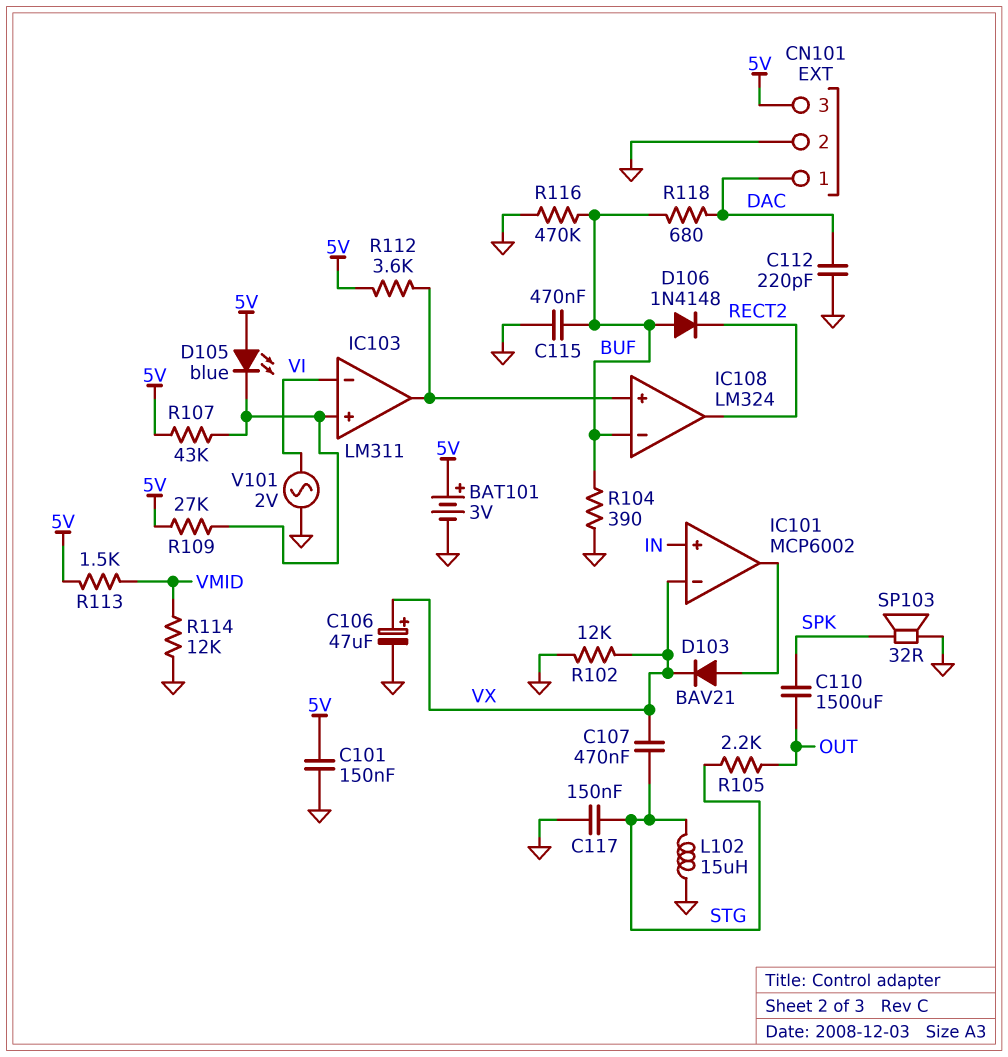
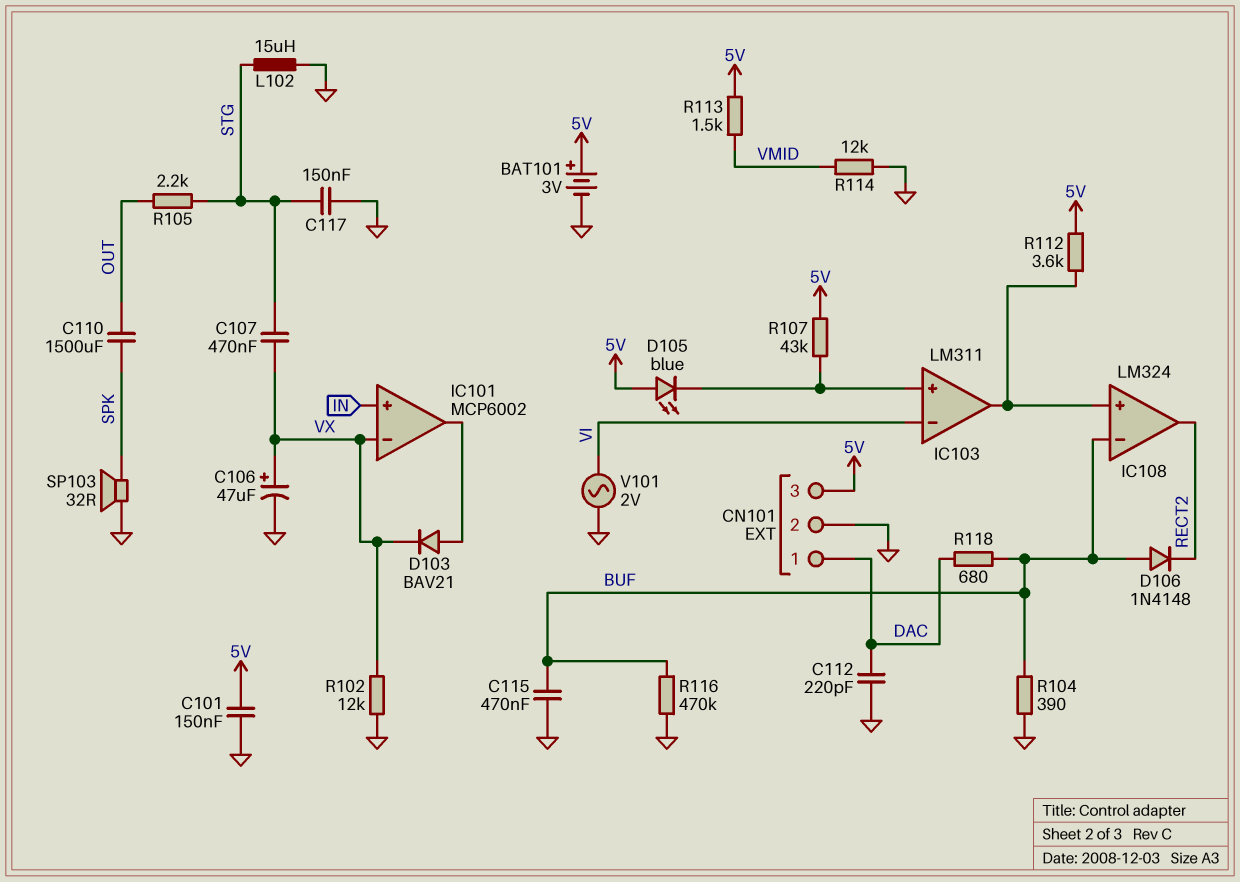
R109: 27k (5V, IC103/in+) -> none

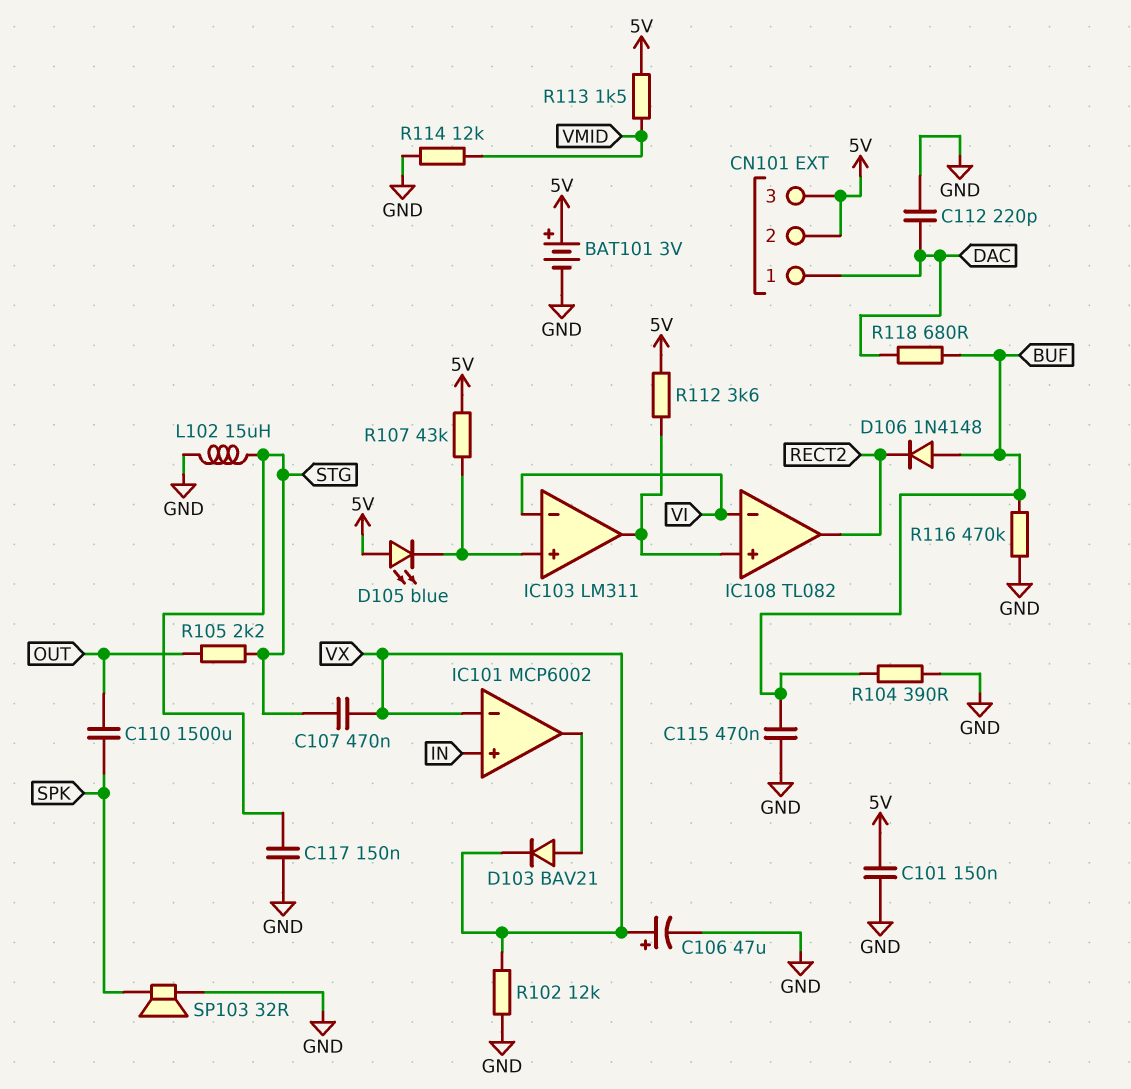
CN101 pin 2: GND -> 5V
IC108: LM324 -> TL082
IC108 pin in-: BUF -> VI
V101: AC 2V (GND, VI) -> none

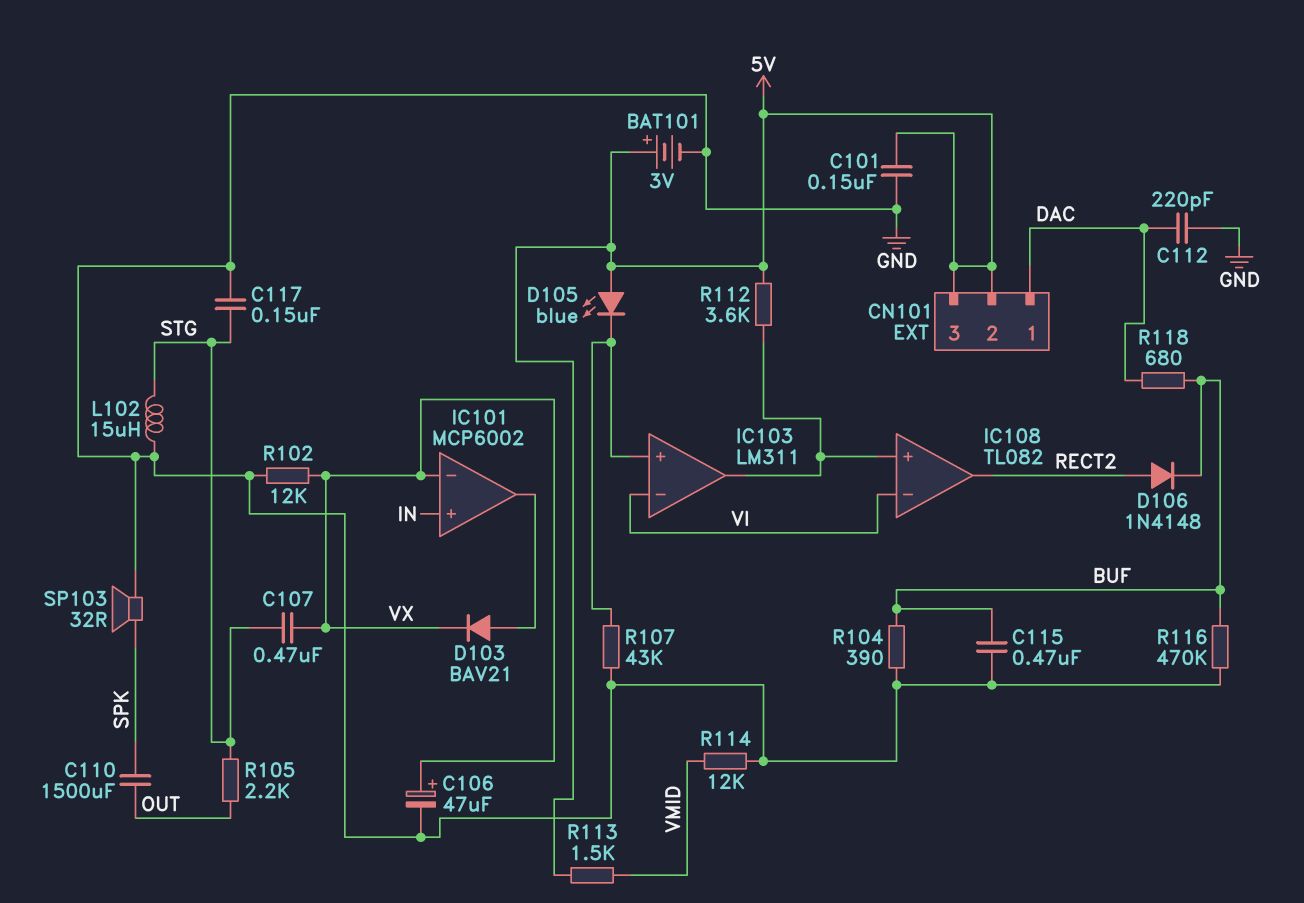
D106: diode 1N4148 (A BUF, K RECT2) -> diode 1N4148 (A RECT2, K BUF)
R107: 43k (5V, IC103/in+) -> 43k (GND, IC103/in+)

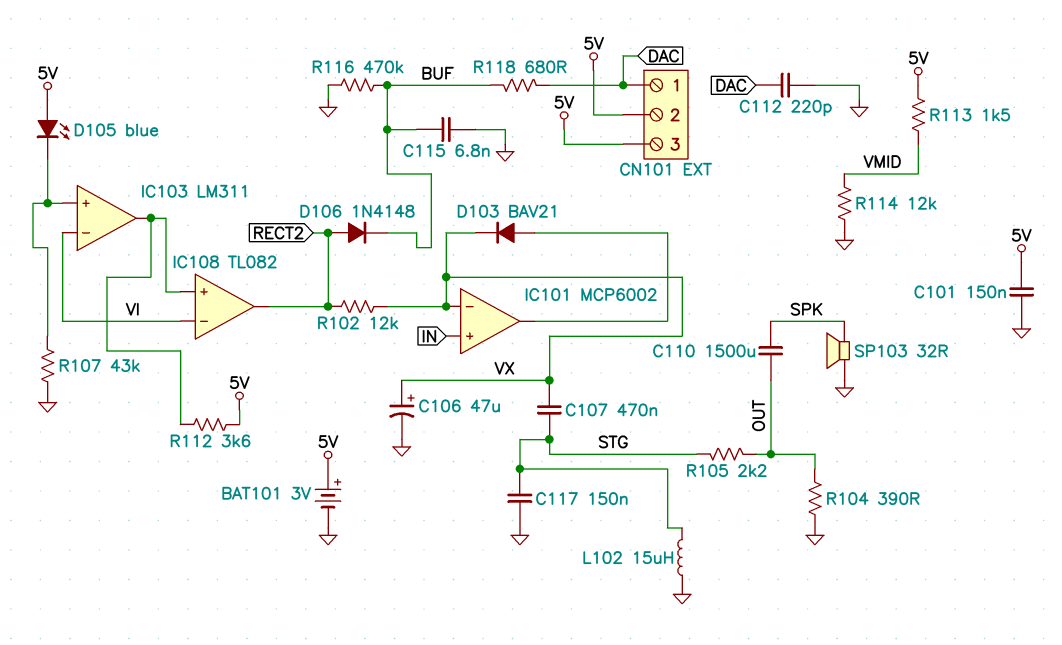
C115: 470nF (BUF, GND) -> 6.8nF (BUF, GND)
R102: 12k (GND, VX) -> 12k (RECT2, VX)
R104: 390 (BUF, GND) -> 390 (GND, OUT)

